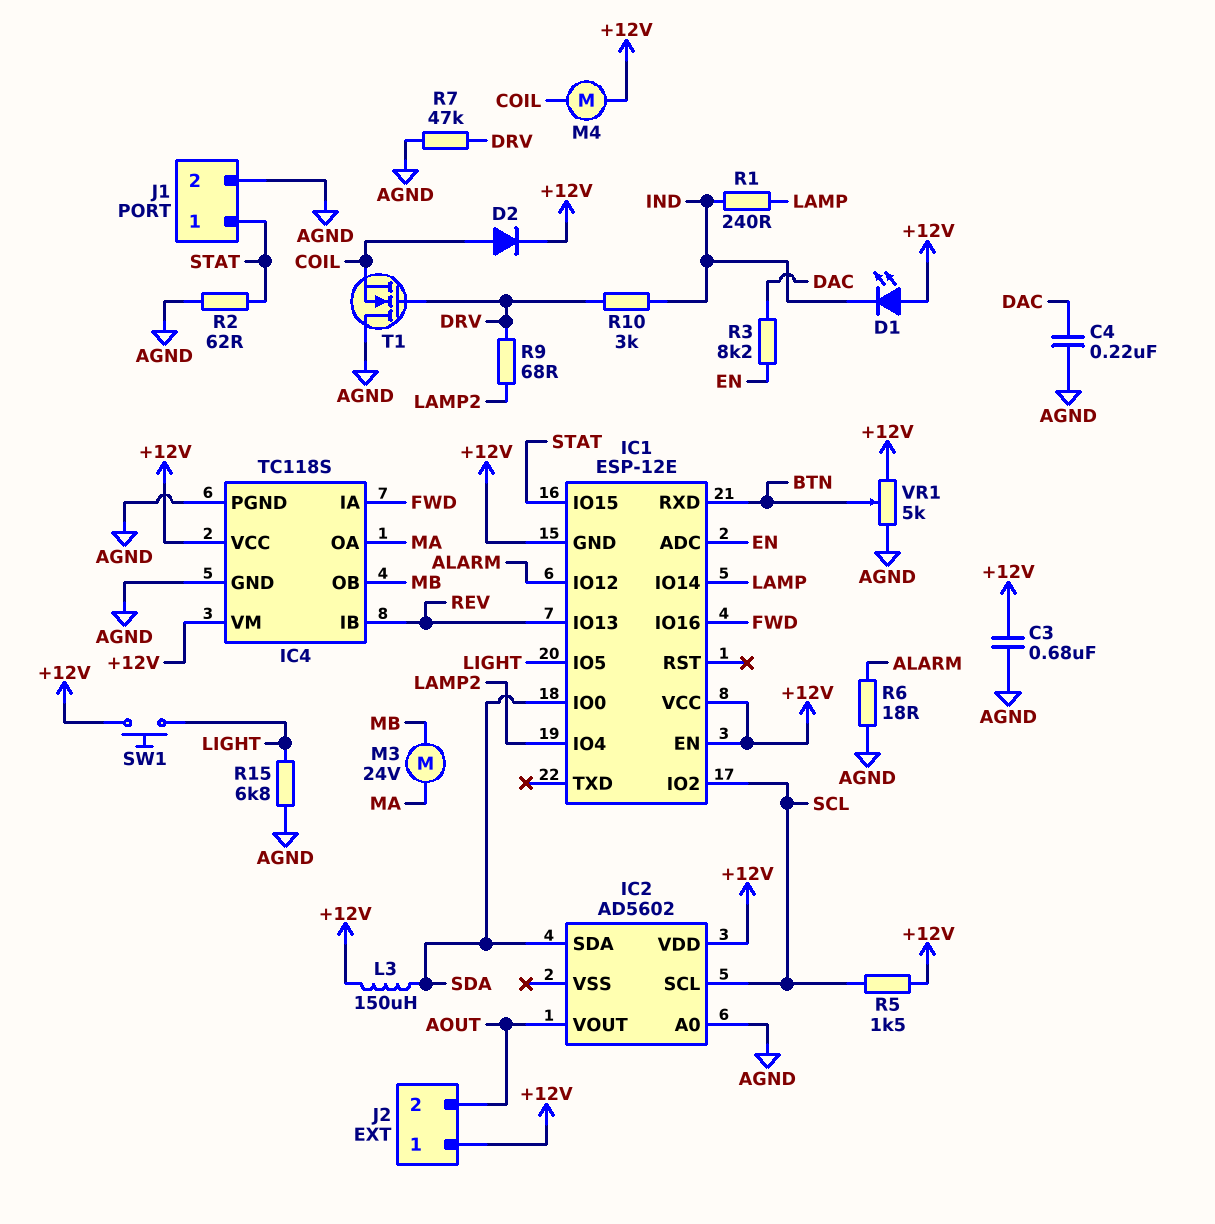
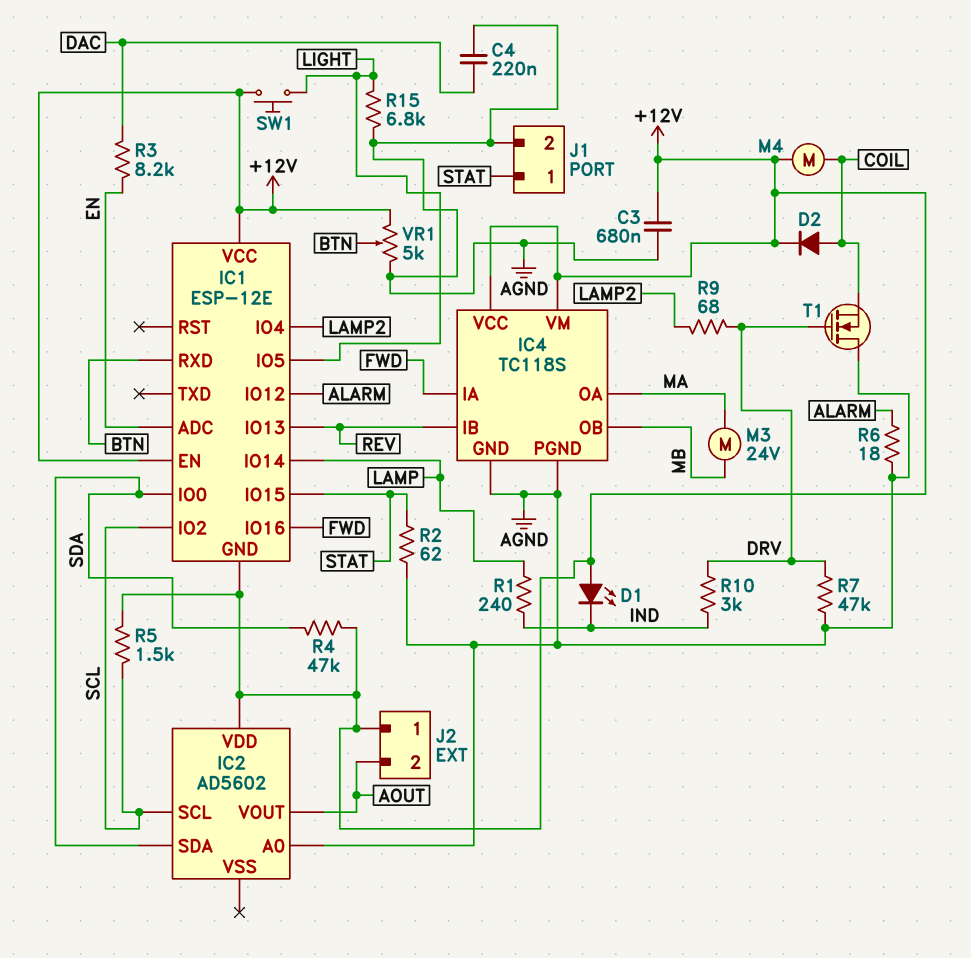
L3: 150uH (+12V, SDA) -> none
R4: none -> 47k (+12V, SDA)

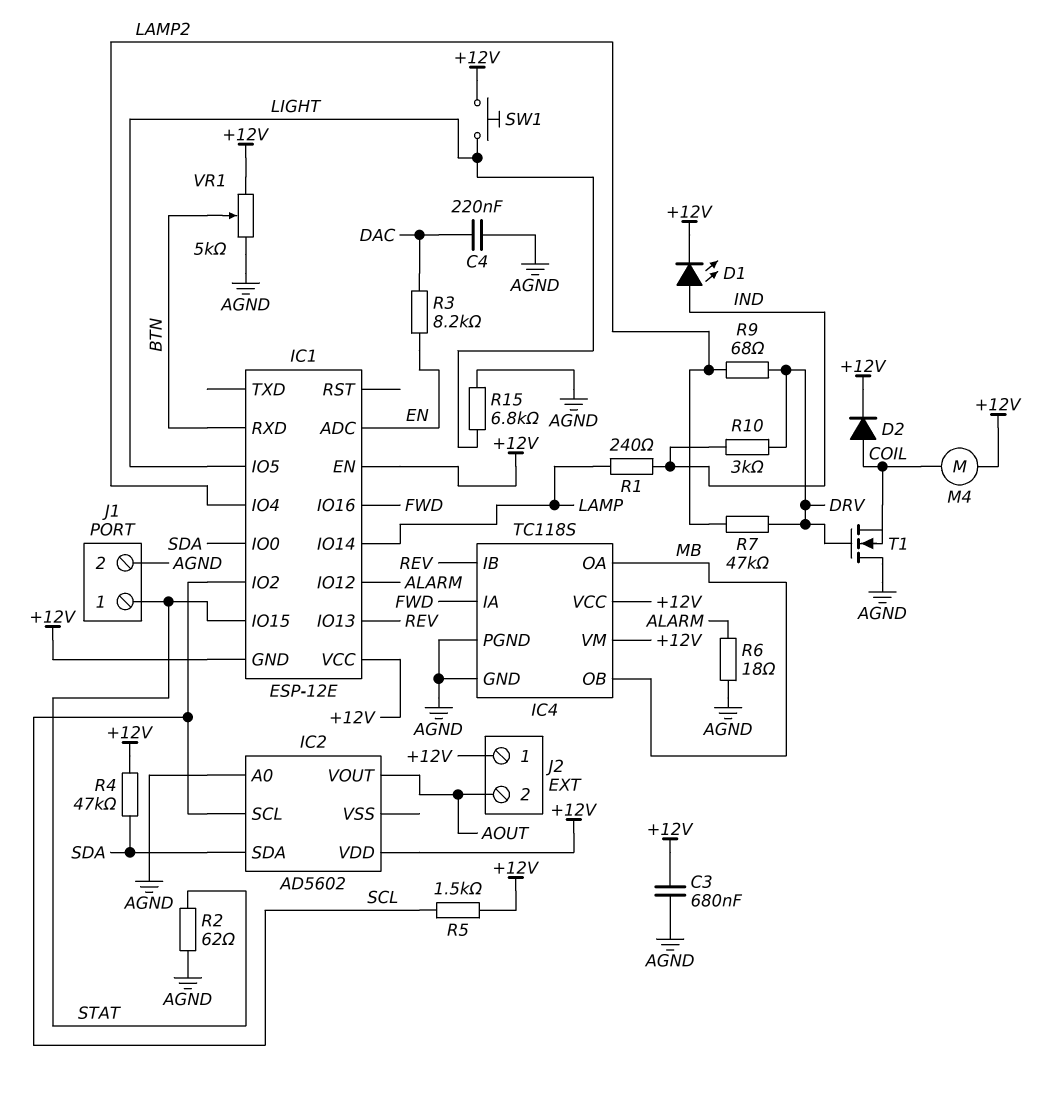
D1: LED (A +12V, K IND) -> LED (A IND, K +12V)
IC4 pin OA: MA -> MB
M3: motor 24V (MA, MB) -> none
R7: 47k (AGND, DRV) -> 47k (DRV, LAMP2)

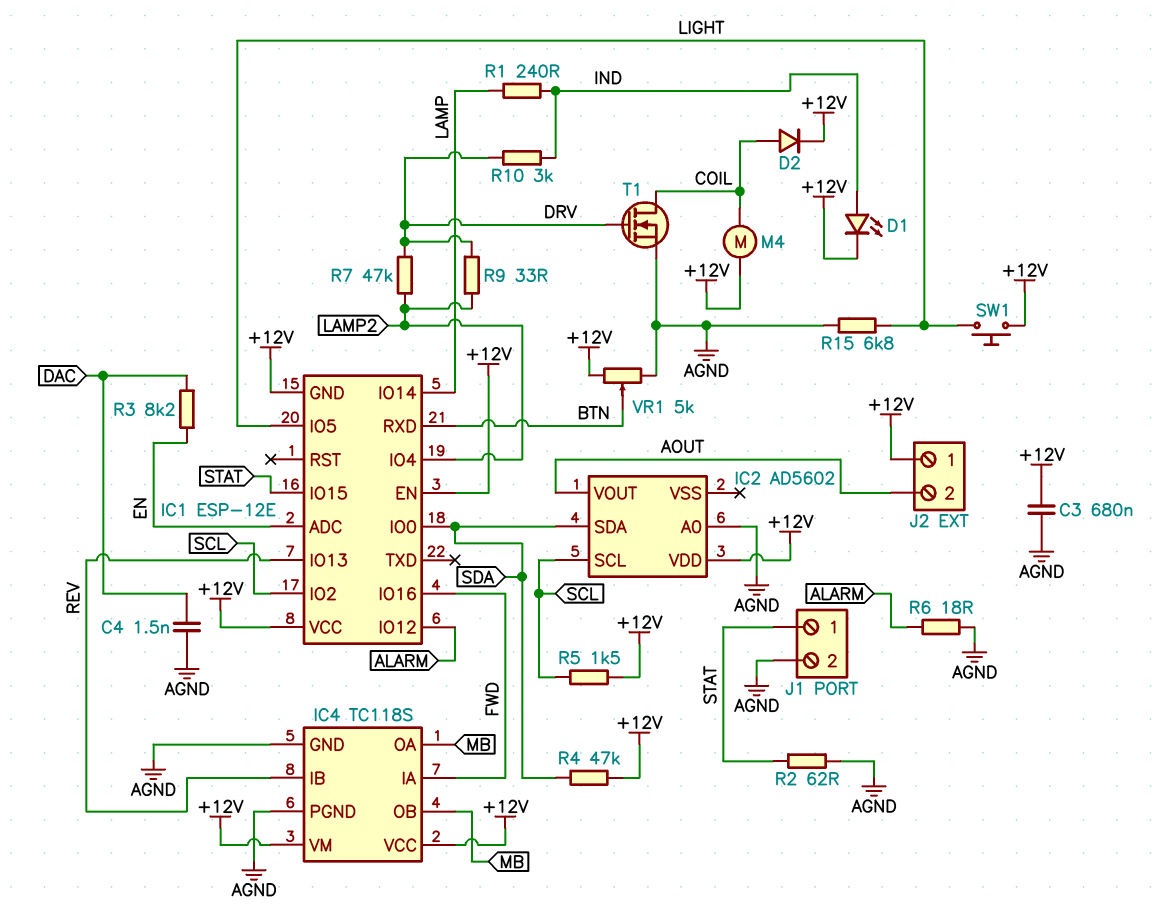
C4: 220nF (AGND, DAC) -> 1.5nF (AGND, DAC)
R9: 68 (DRV, LAMP2) -> 33 (DRV, LAMP2)
T1: NMOS (G DRV, D AGND, S COIL) -> NMOS (G DRV, D COIL, S AGND)

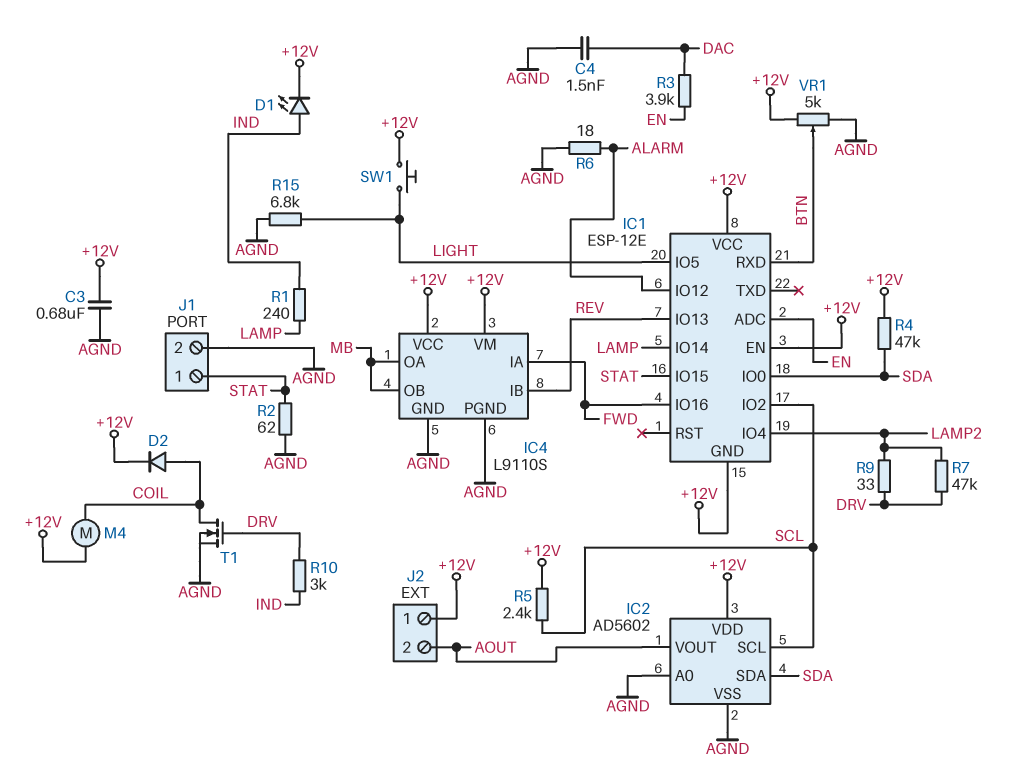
IC2 pin VSS: none -> AGND
IC4: TC118S -> L9110S
R3: 8.2k (DAC, EN) -> 3.9k (DAC, EN)
R5: 1.5k (+12V, SCL) -> 2.4k (+12V, SCL)

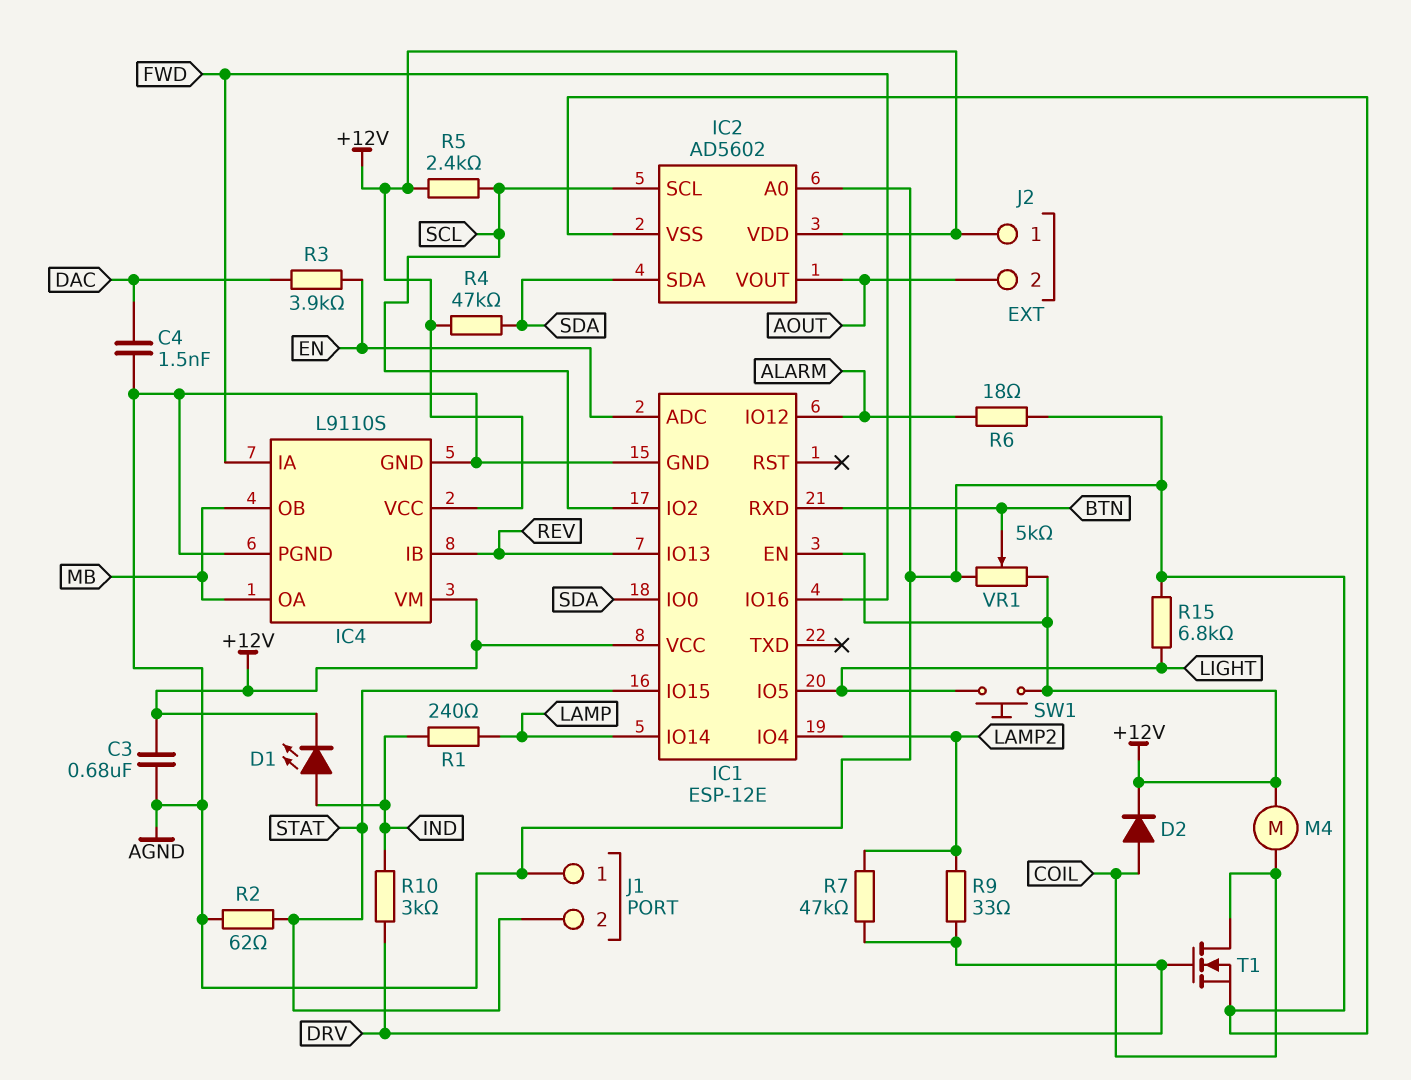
IC1 pin GND: +12V -> AGND
J1 pin 1: STAT -> AGND
J1 pin 2: AGND -> STAT

